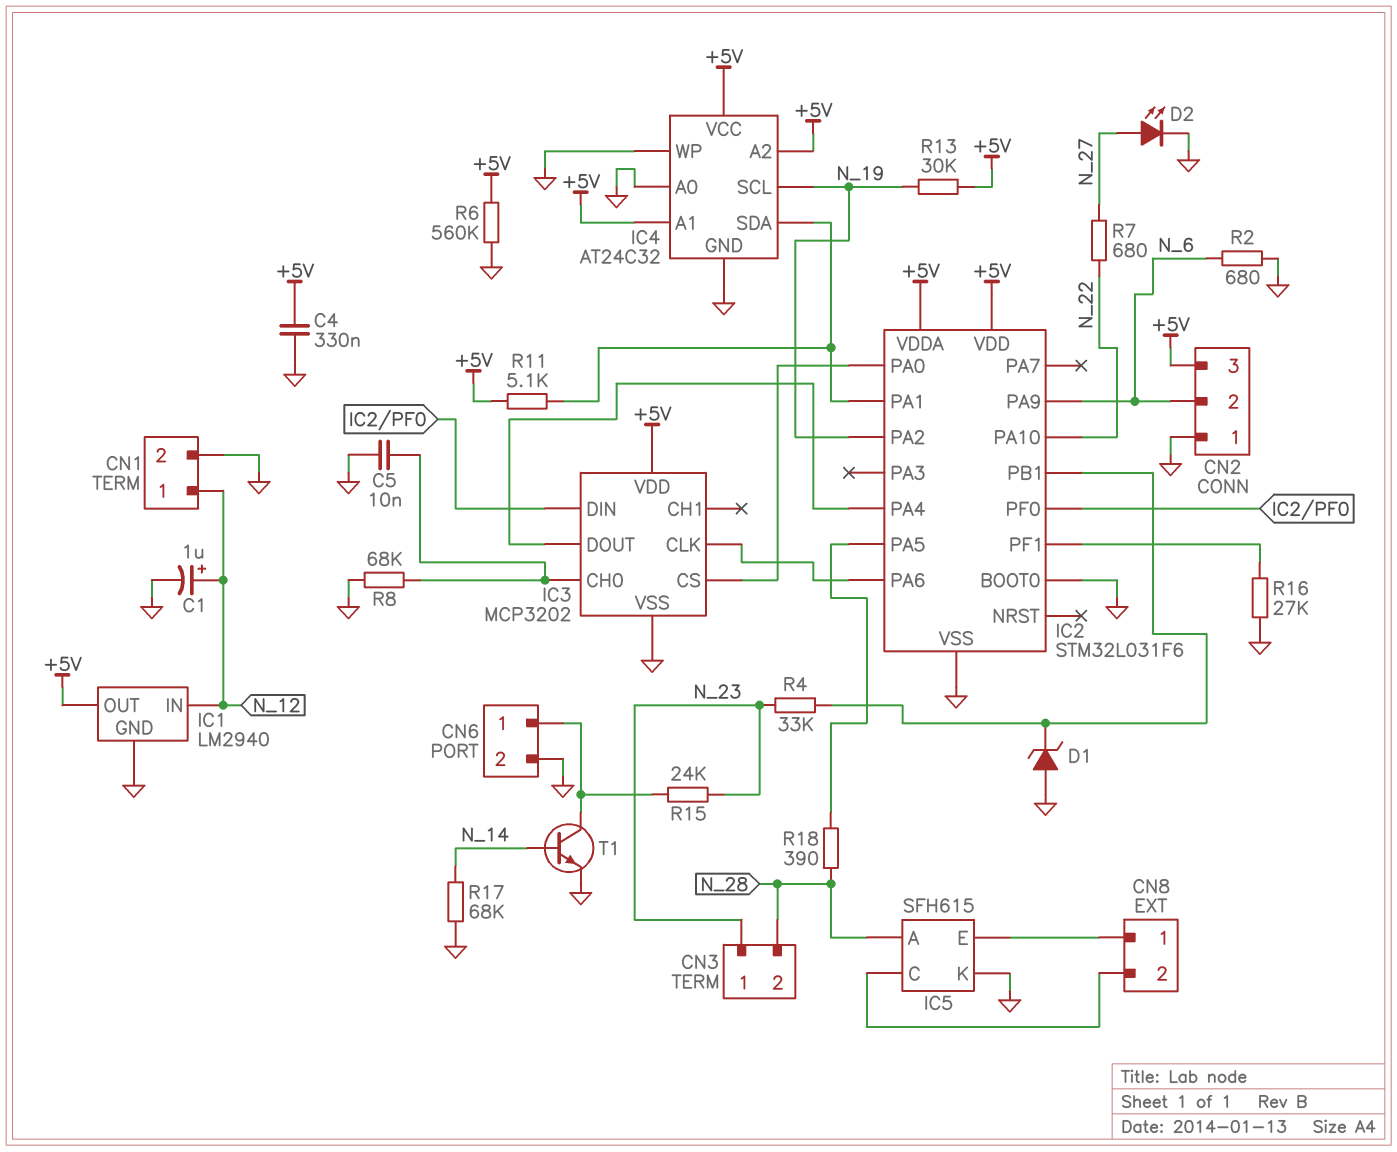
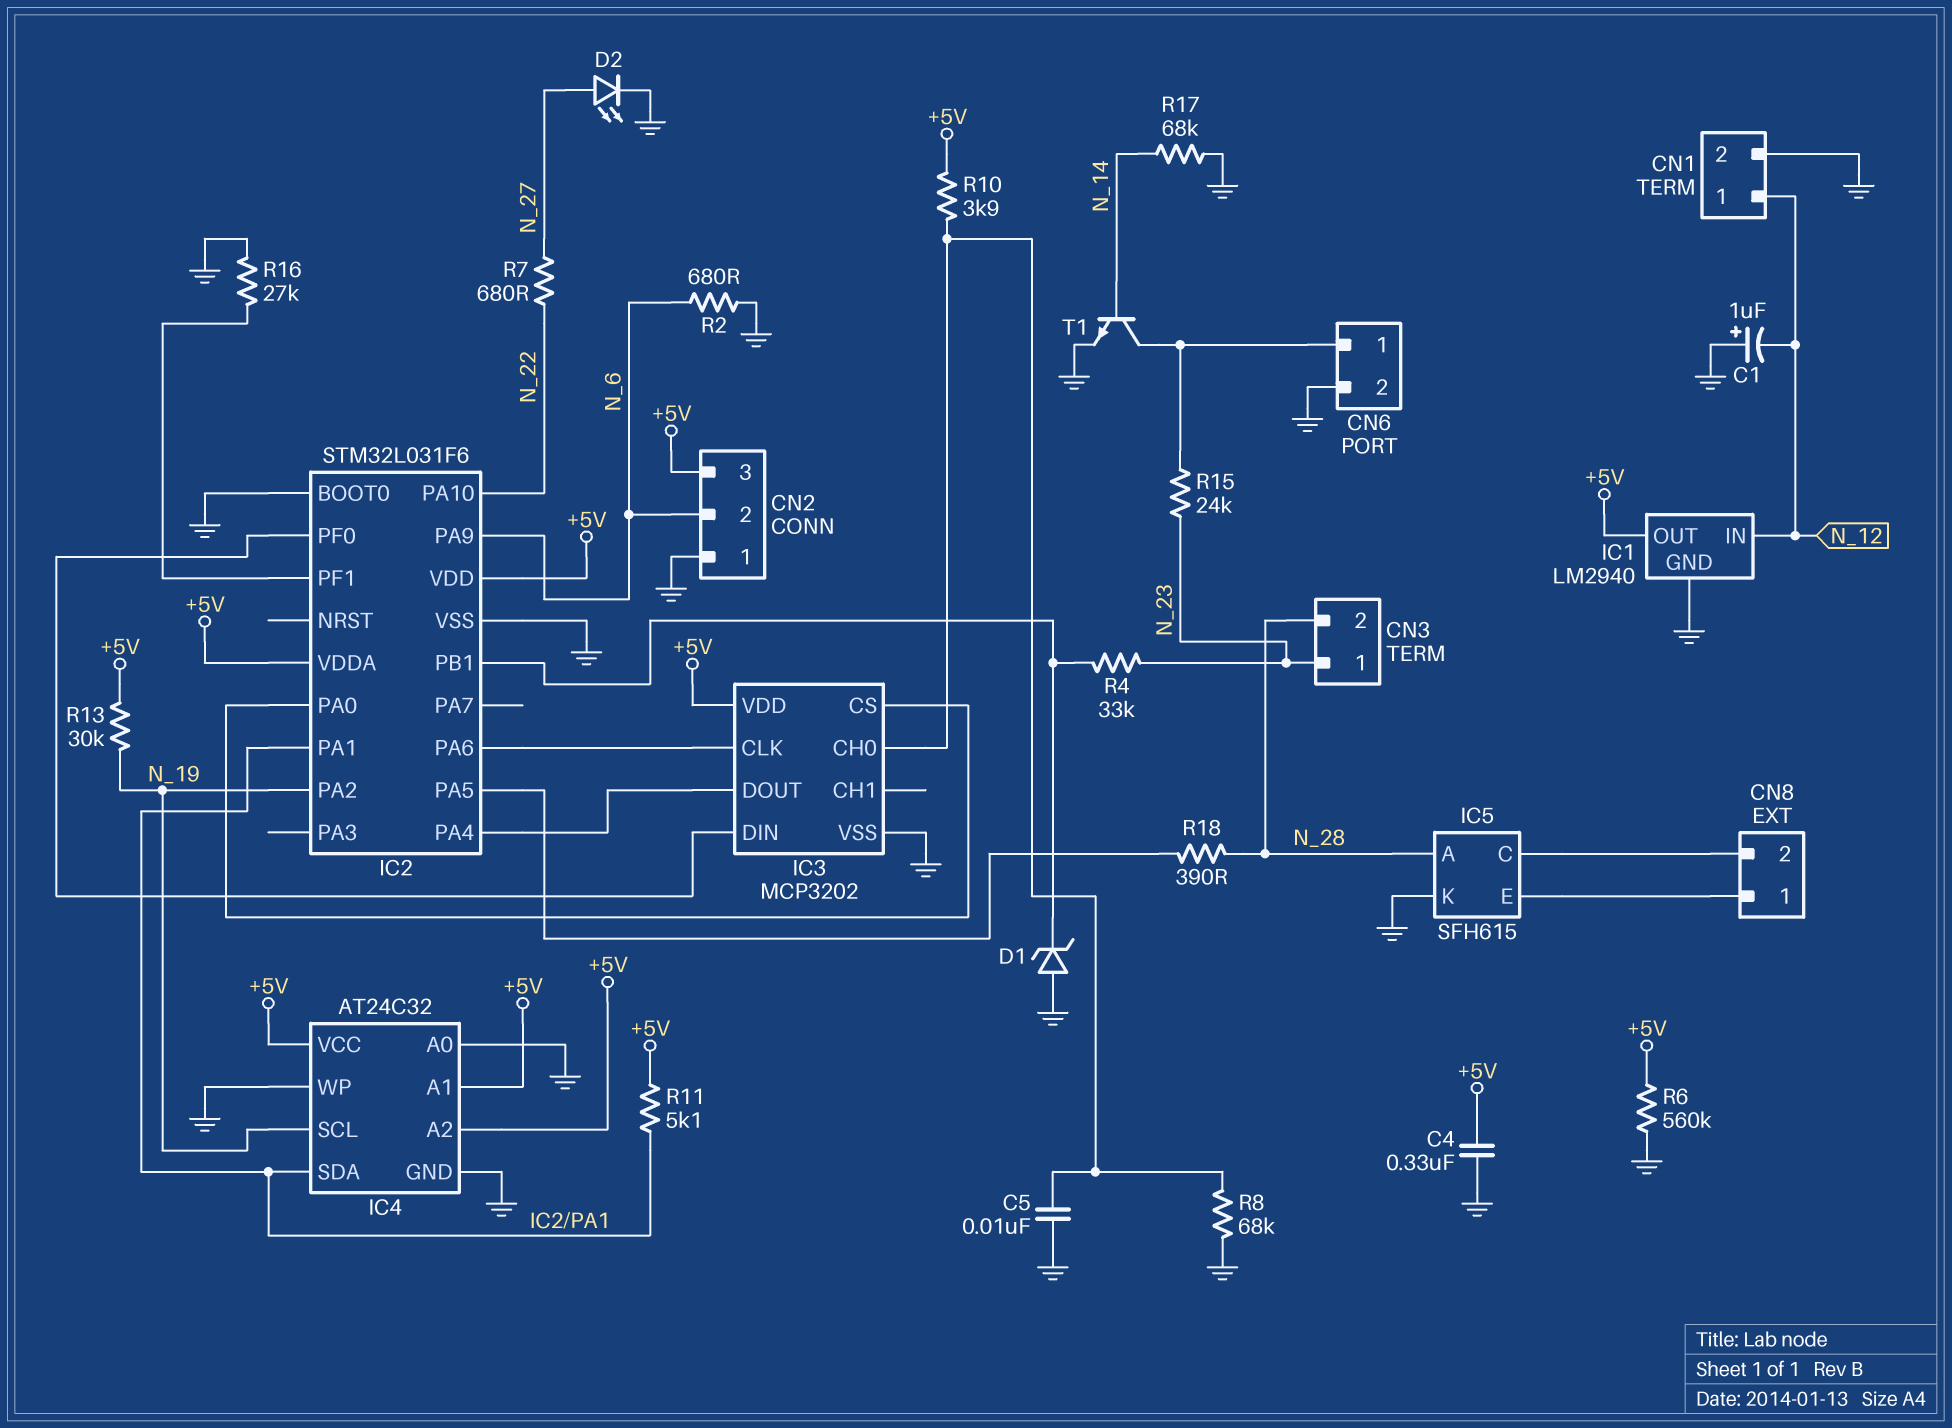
C1: 1uF (plus N_12, minus GND) -> 1uF (plus GND, minus N_12)
R10: none -> 3.9k (+5V, IC3/CH0)

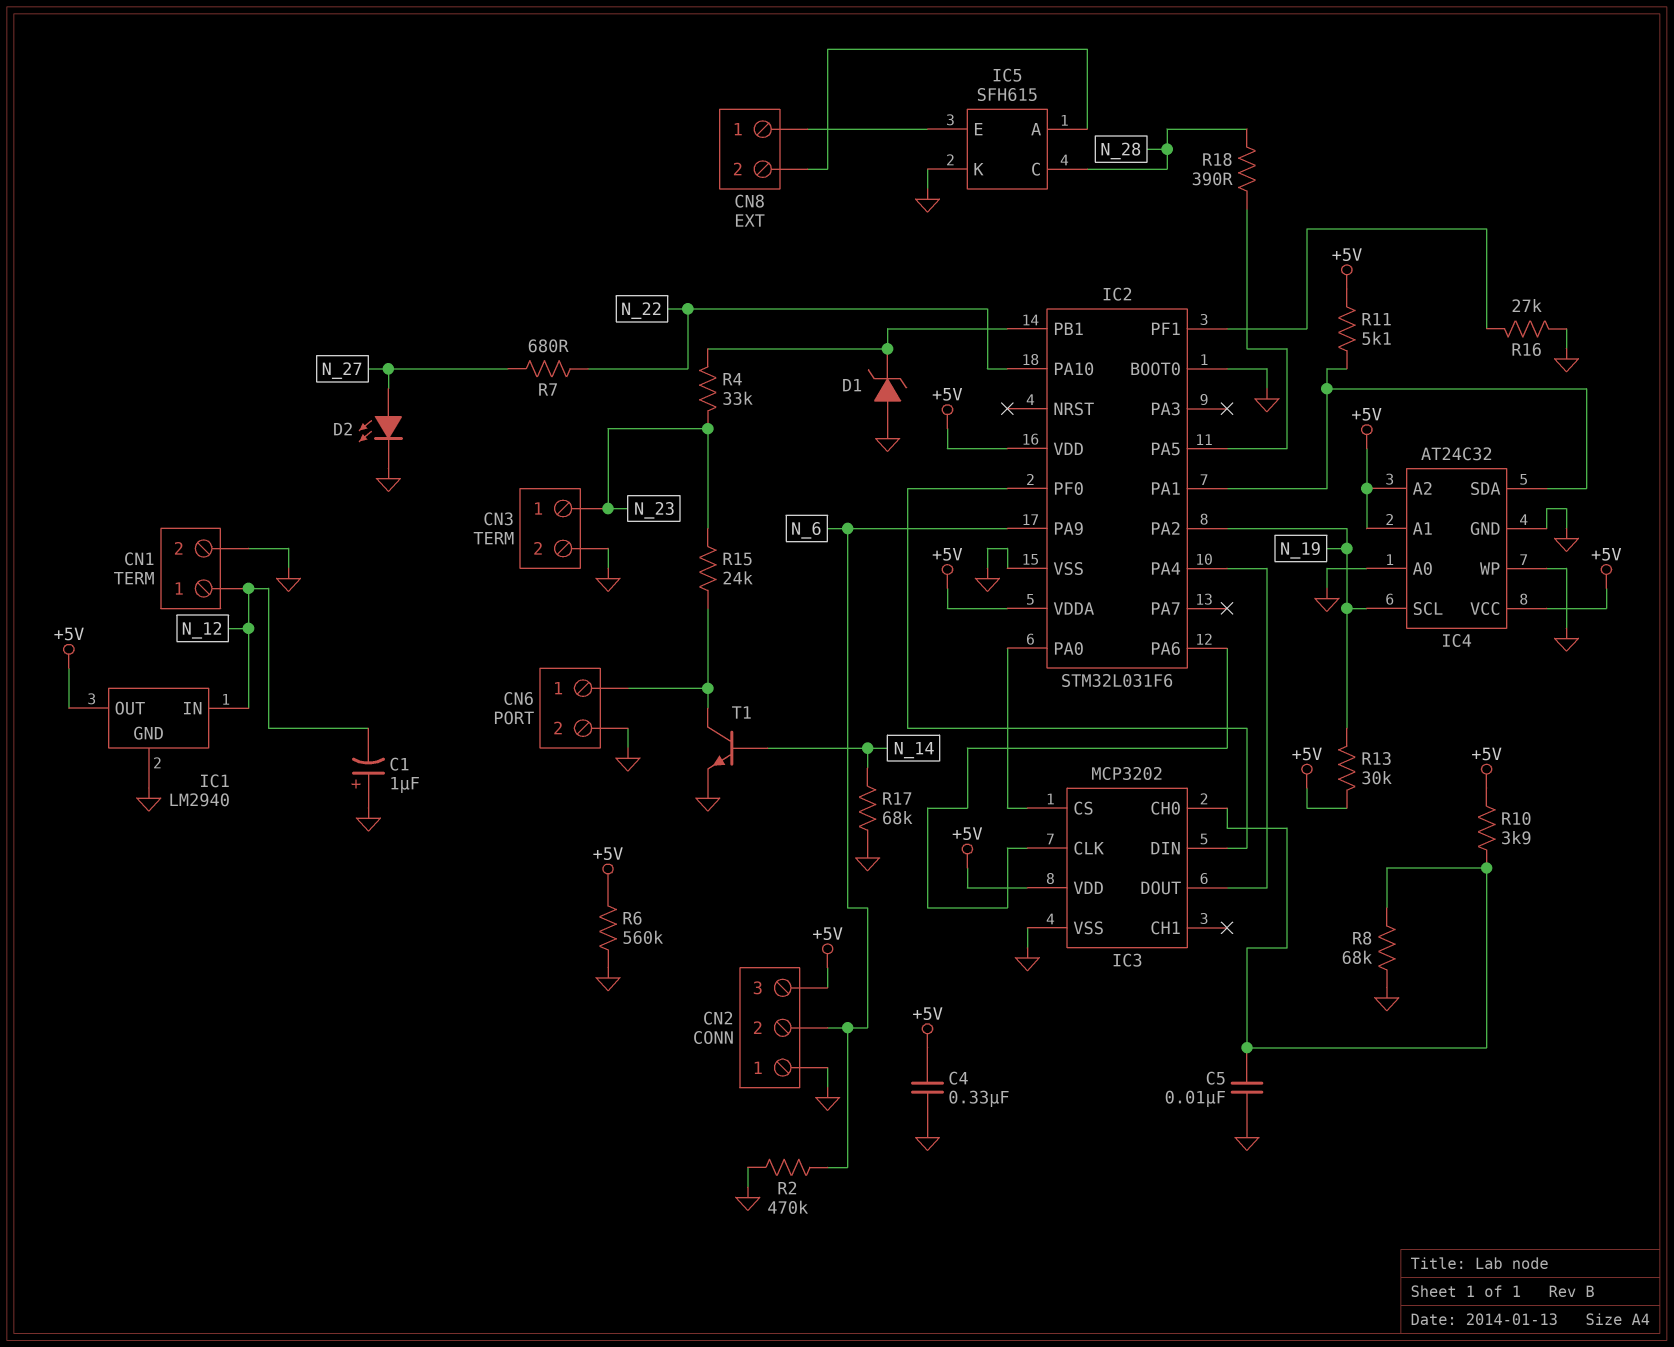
CN3 pin 2: N_28 -> GND
IC5 pin A: N_28 -> CN8/2
IC5 pin C: CN8/2 -> N_28
R2: 680 (GND, N_6) -> 470k (GND, N_6)

